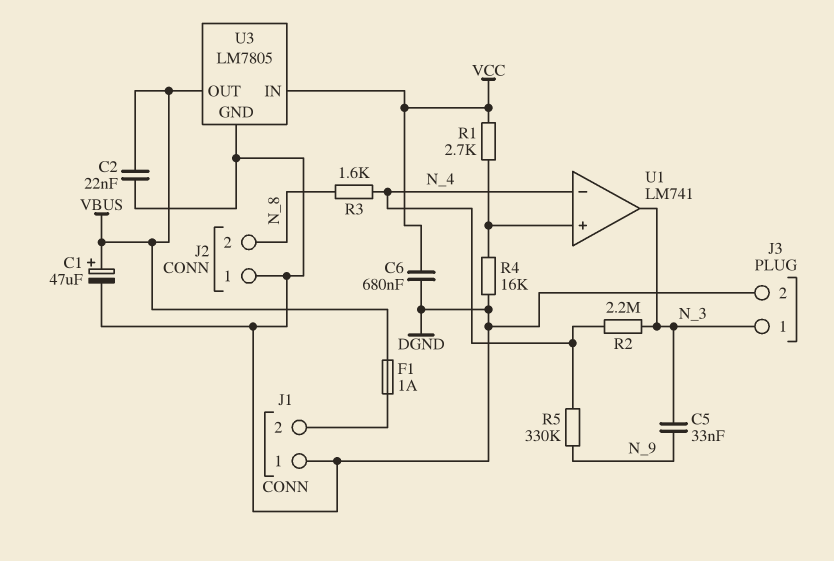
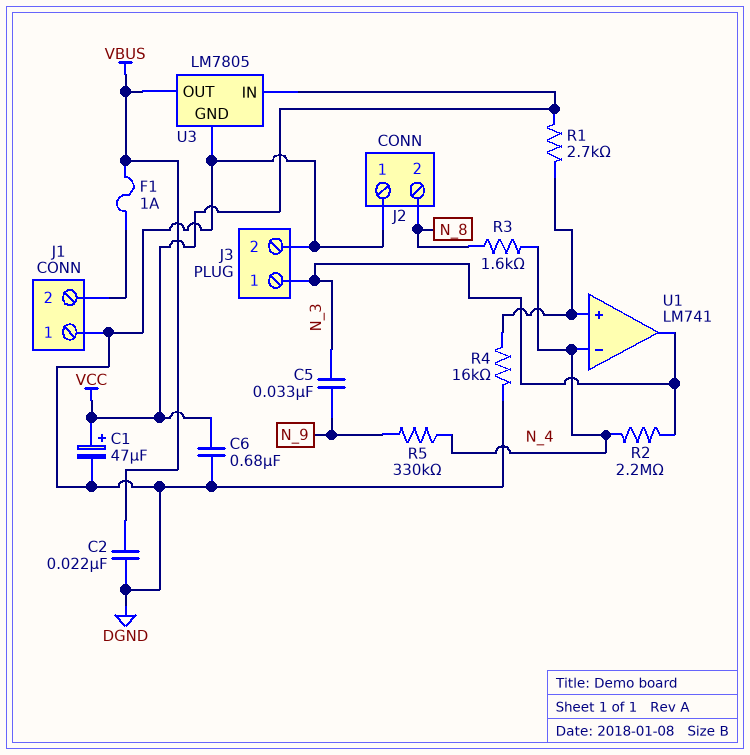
C1: 47uF (plus VBUS, minus DGND) -> 47uF (plus VCC, minus DGND)

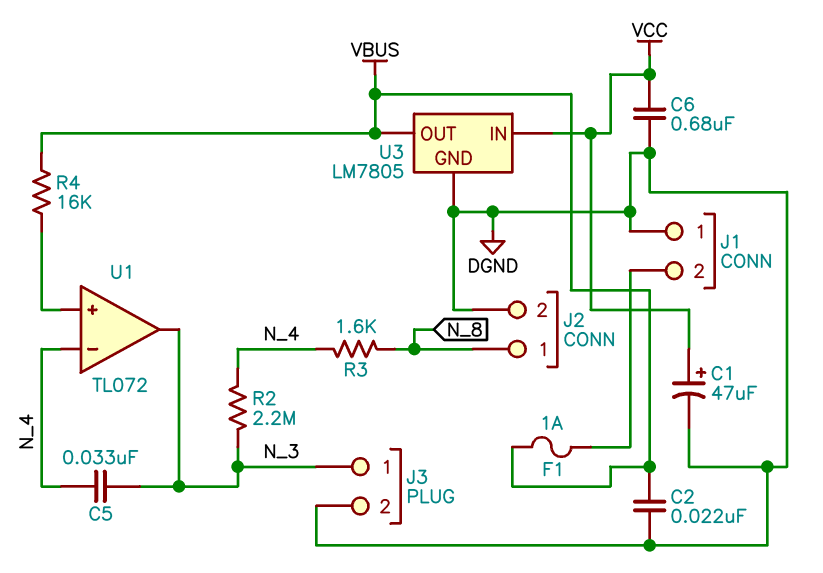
C5: 33nF (N_3, N_9) -> 33nF (N_3, N_4)
J2 pin 1: DGND -> N_8
J2 pin 2: N_8 -> DGND
R1: 2.7k (U1/in+, VCC) -> none
R4: 16k (DGND, U1/in+) -> 16k (U1/in+, VBUS)
R5: 330k (N_4, N_9) -> none
U1: LM741 -> TL072

